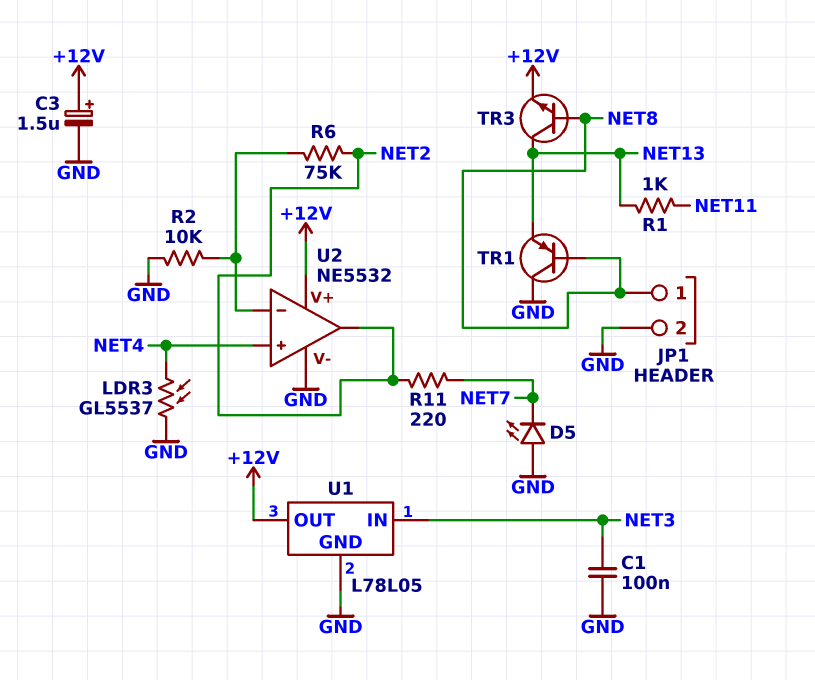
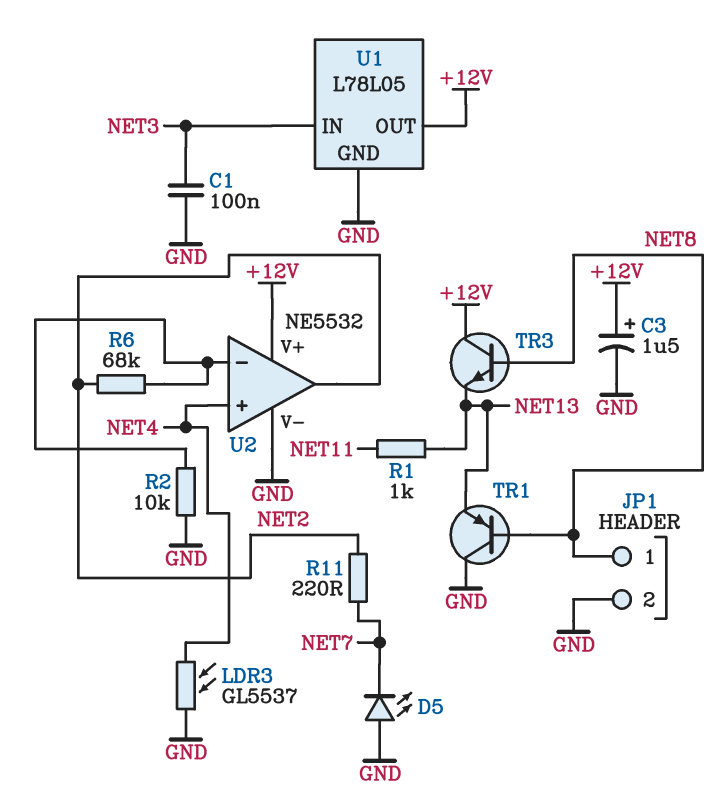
R6: 75k (NET2, U2/in-) -> 68k (NET2, U2/in-)
TR3: NPN (B NET8, C NET13, E +12V) -> NPN (B NET8, C +12V, E NET13)

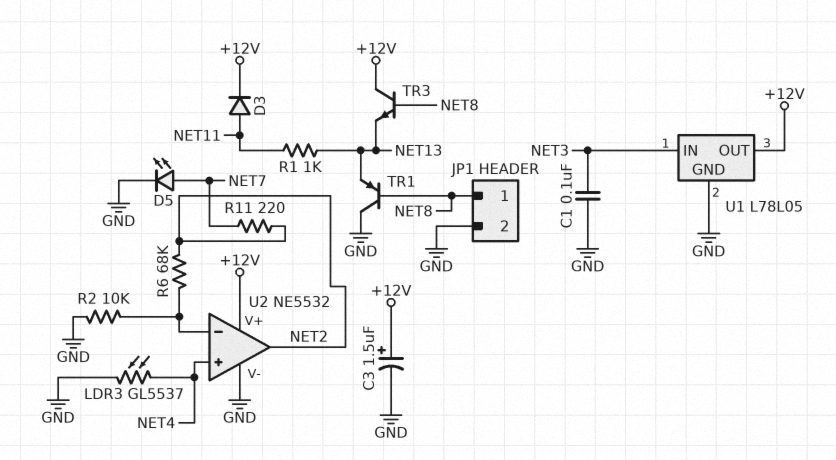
D3: none -> diode (A NET11, K +12V)
D5: LED (A GND, K NET7) -> LED (A NET7, K GND)

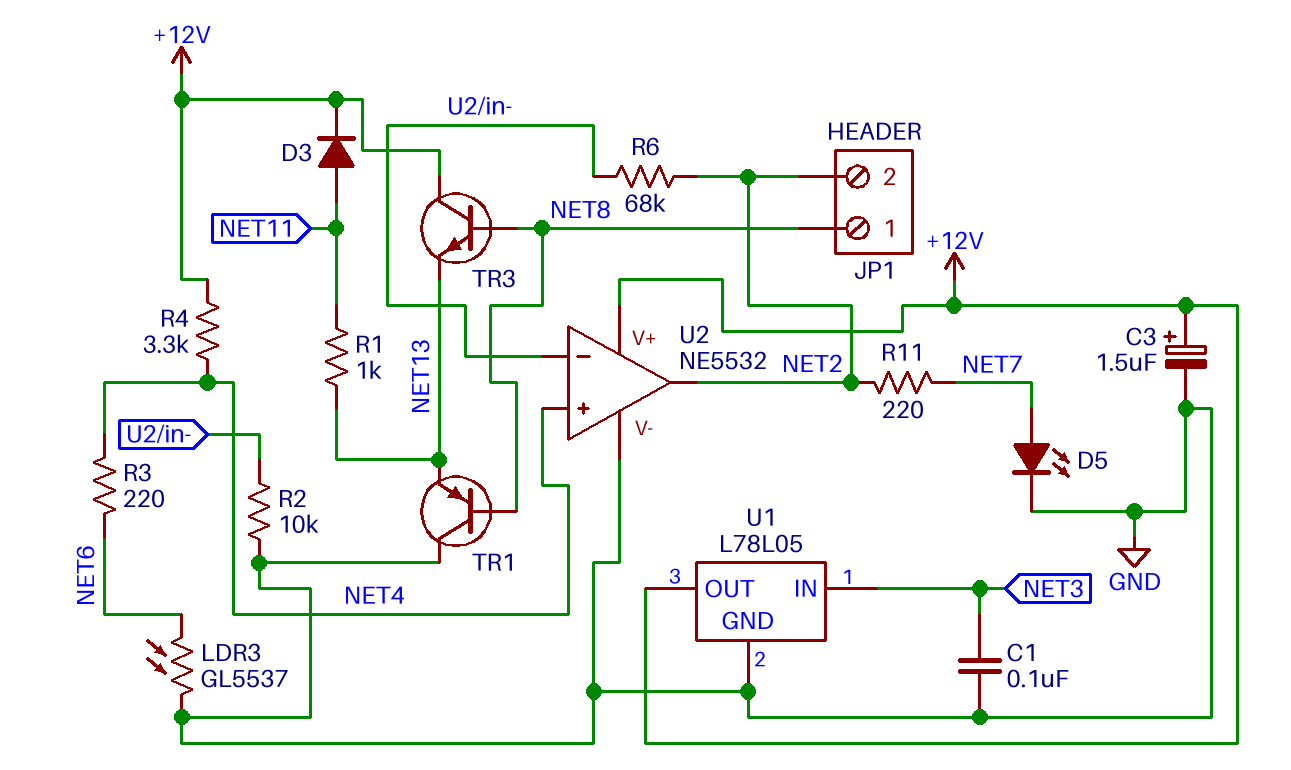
JP1 pin 2: GND -> NET2
LDR3: GL5537 (GND, NET4) -> GL5537 (GND, NET6)
R3: none -> 220 (NET4, NET6)
R4: none -> 3.3k (+12V, NET4)

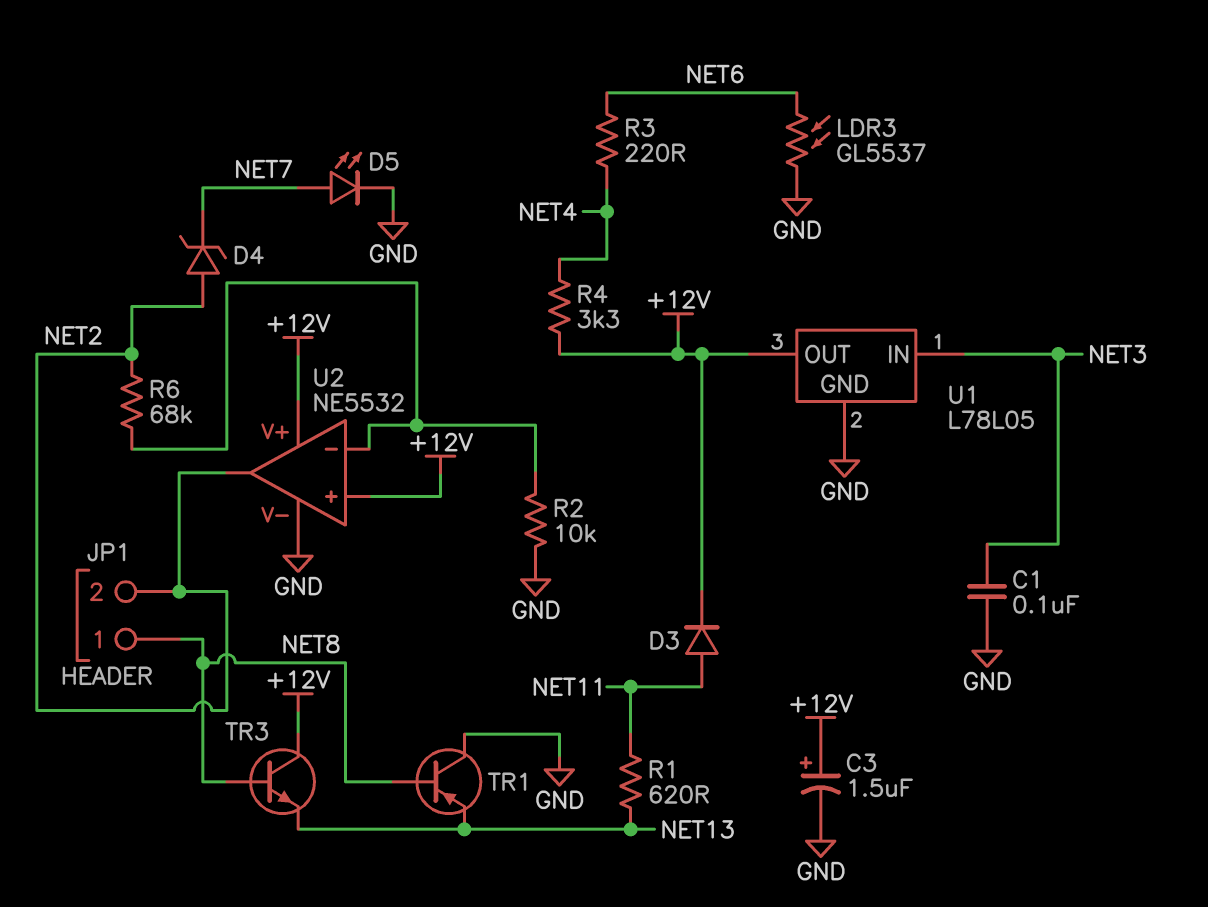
D4: none -> zener (A NET2, K NET7)
R1: 1k (NET11, NET13) -> 620 (NET11, NET13)
R11: 220 (NET2, NET7) -> none
U2 pin in+: NET4 -> +12V

